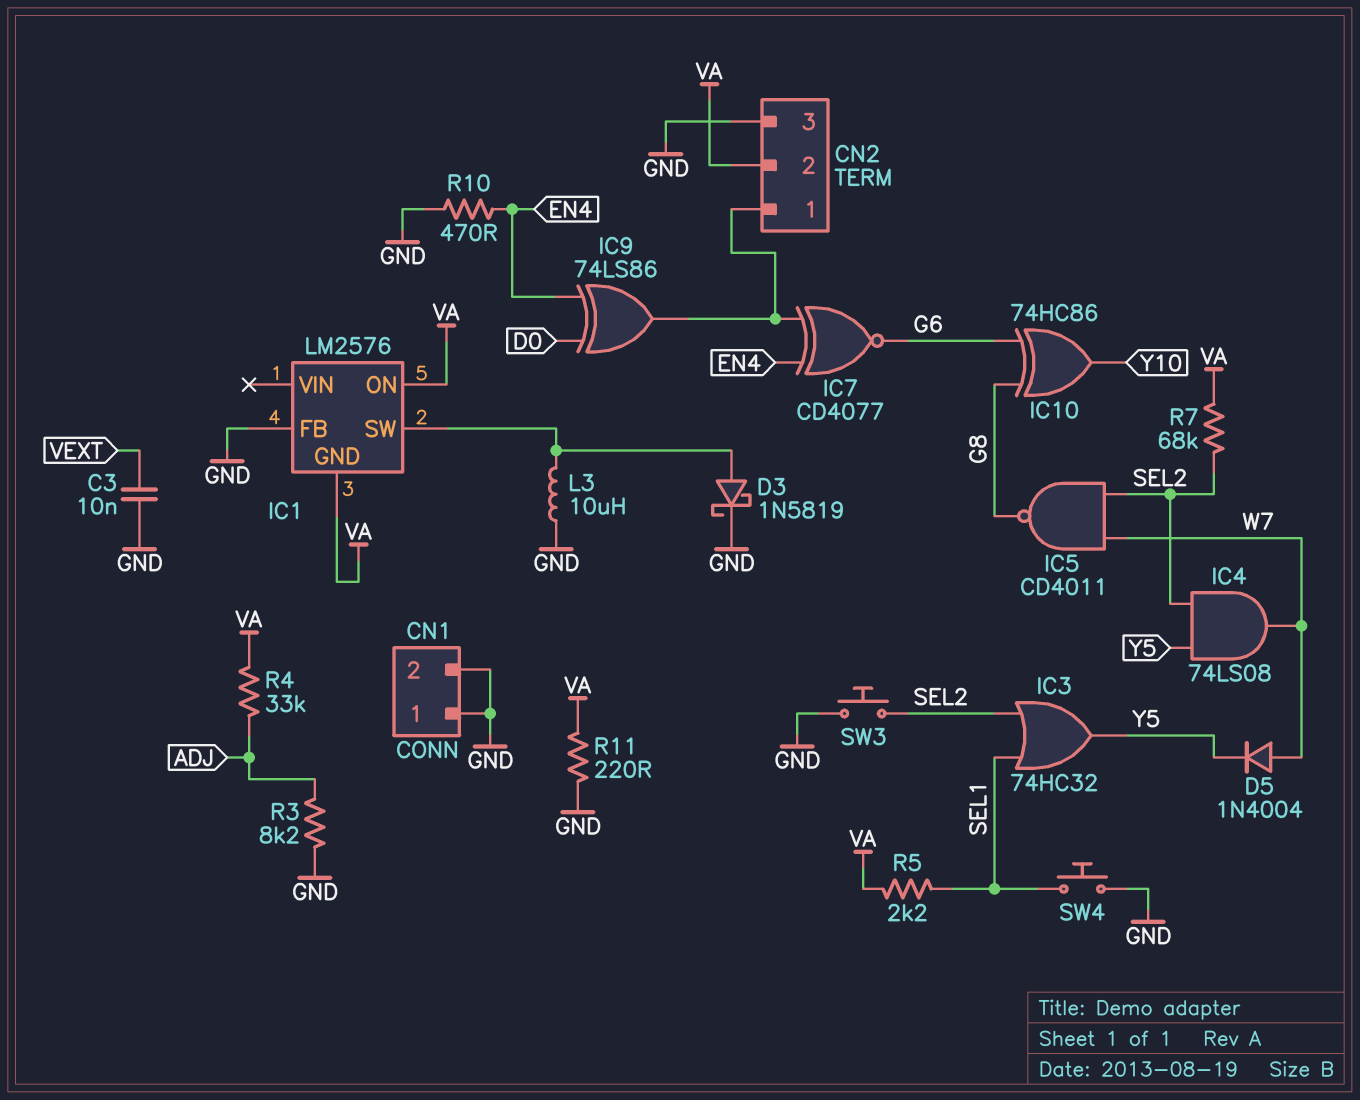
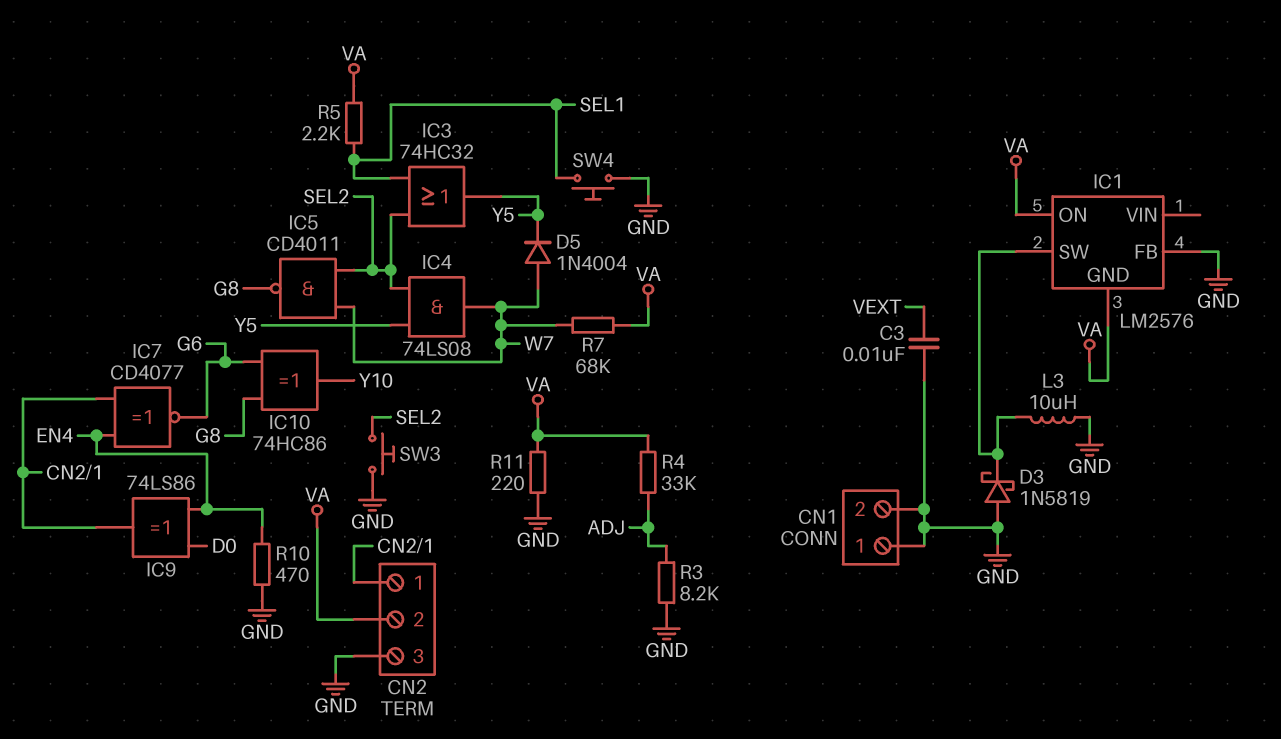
D3: schottky 1N5819 (A IC1/SW, K GND) -> schottky 1N5819 (A GND, K IC1/SW)
R7: 68k (SEL2, VA) -> 68k (VA, W7)

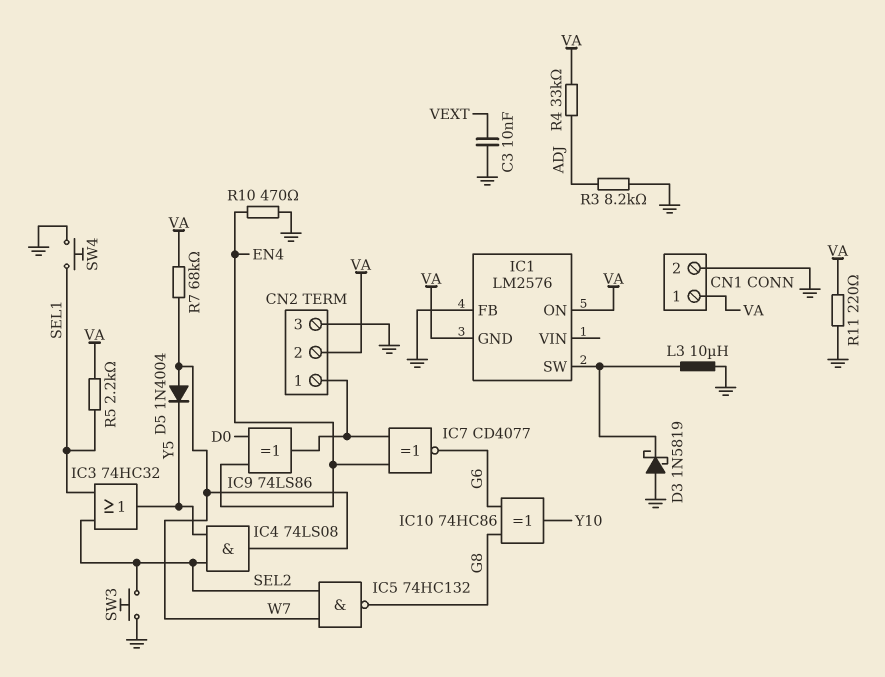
CN1 pin 1: GND -> VA
IC5: NAND CD4011 (in SEL2, in W7, out G8) -> NAND 74HC132 (in SEL2, in W7, out G8)

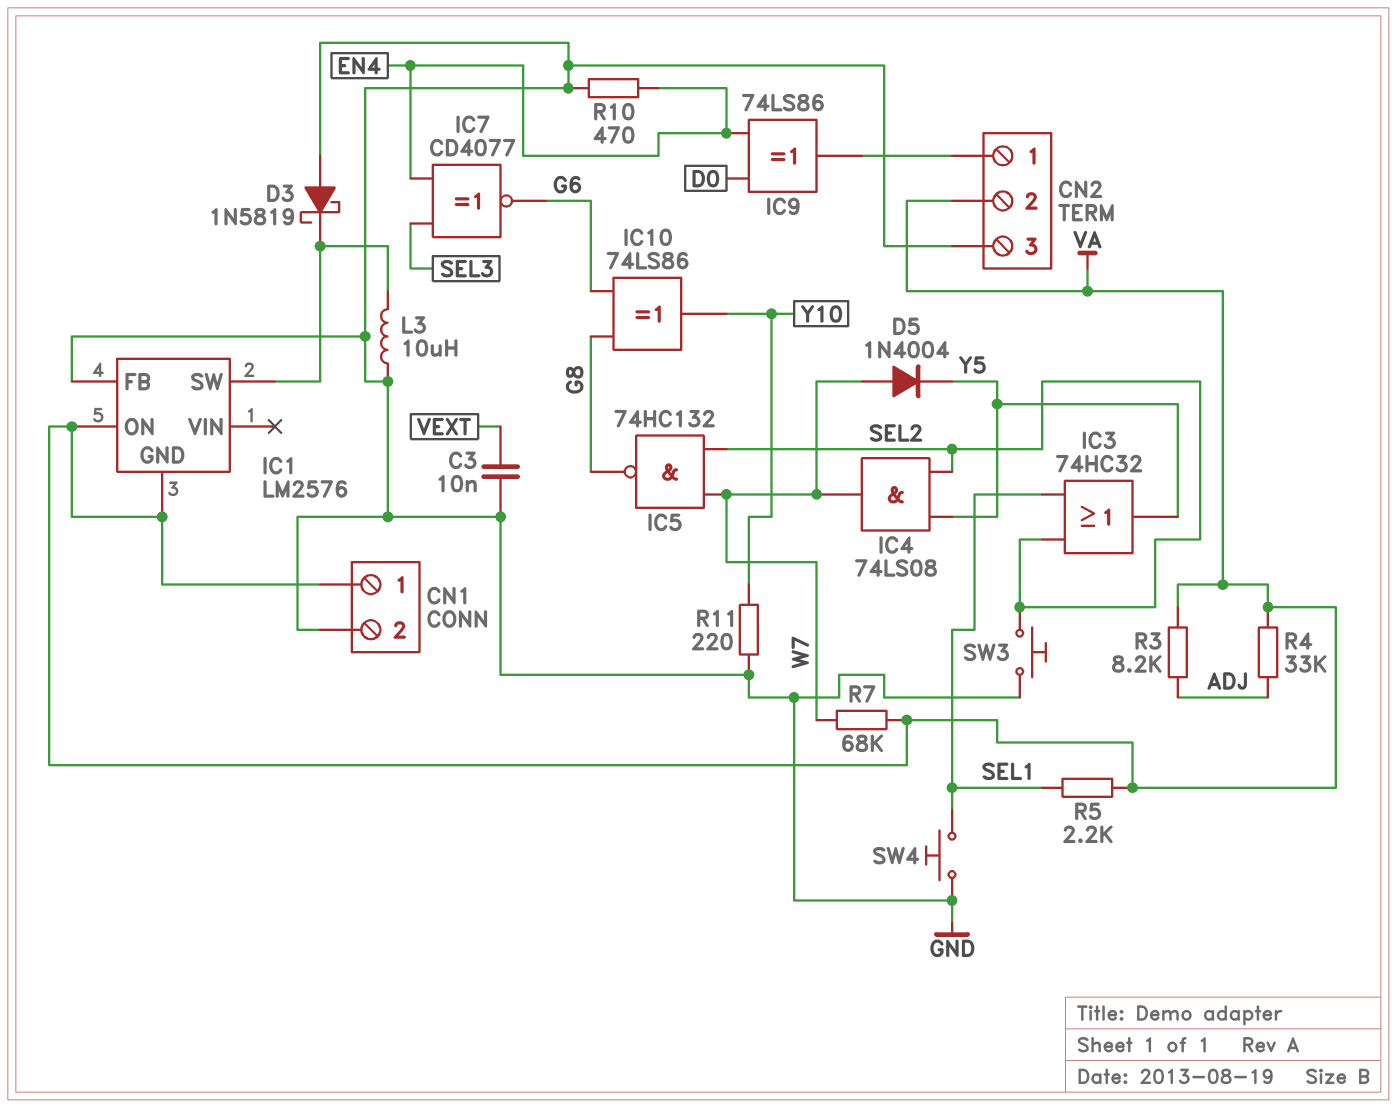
IC7: XNOR CD4077 (in CN2/1, in EN4, out G6) -> XNOR CD4077 (in EN4, in SEL3, out G6)
IC10: XOR 74HC86 (in G6, in G8, out Y10) -> XOR 74LS86 (in G6, in G8, out Y10)
R3: 8.2k (ADJ, GND) -> 8.2k (ADJ, VA)
R11: 220 (GND, VA) -> 220 (GND, Y10)

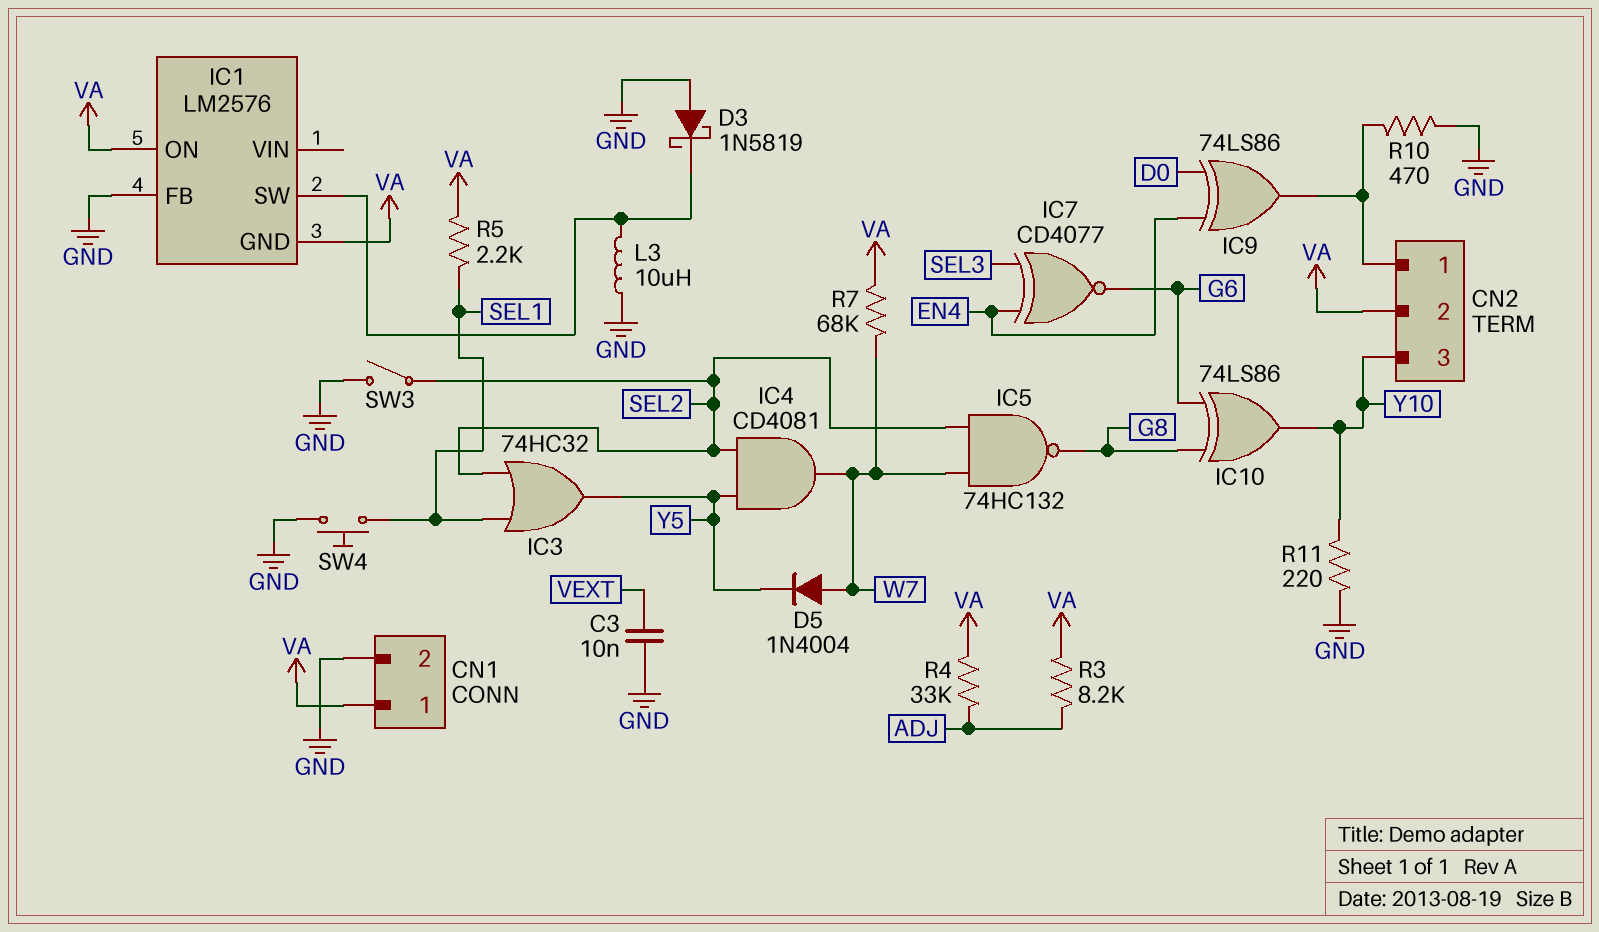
CN2 pin 3: GND -> Y10
IC4: AND 74LS08 (in SEL2, in Y5, out W7) -> AND CD4081 (in SEL2, in Y5, out W7)
R10: 470 (EN4, GND) -> 470 (CN2/1, GND)
SW3: button (GND, SEL2) -> switch (GND, SEL2)

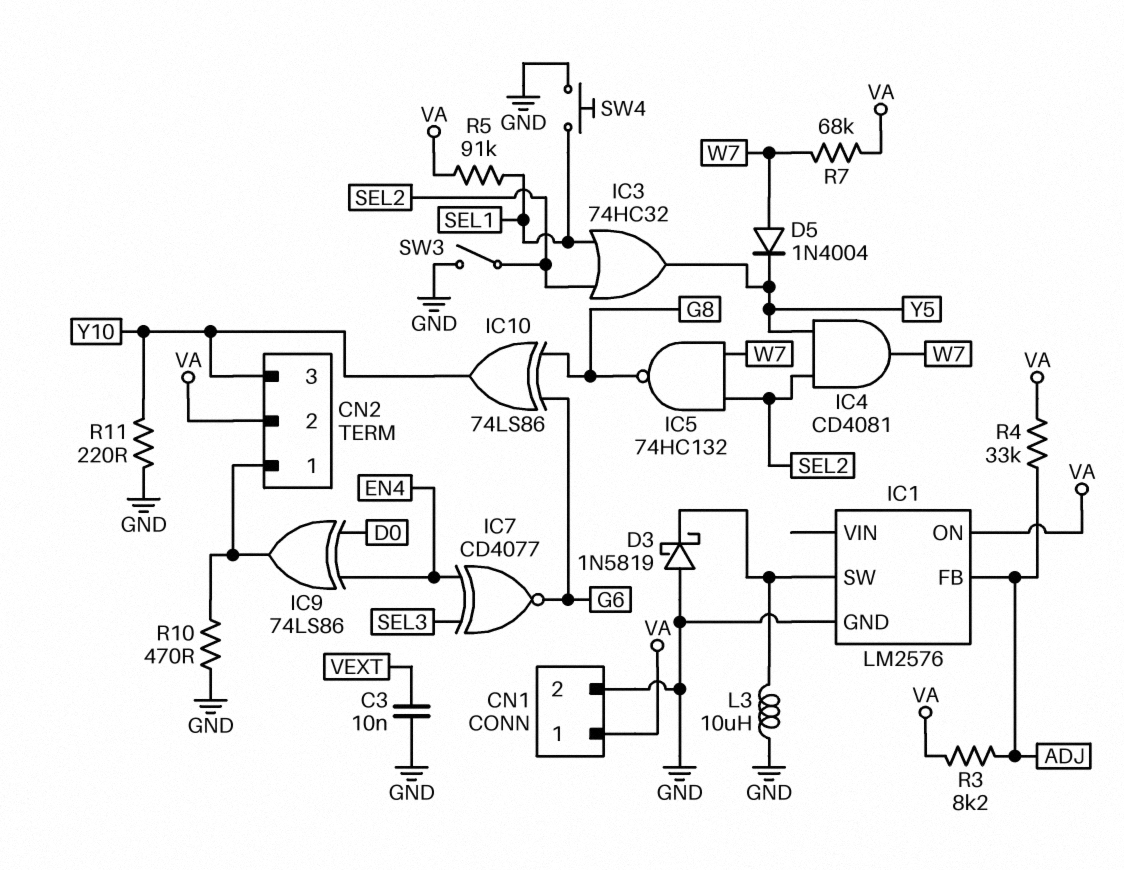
IC1 pin FB: GND -> ADJ
IC1 pin GND: VA -> GND
R5: 2.2k (SEL1, VA) -> 91k (SEL1, VA)

